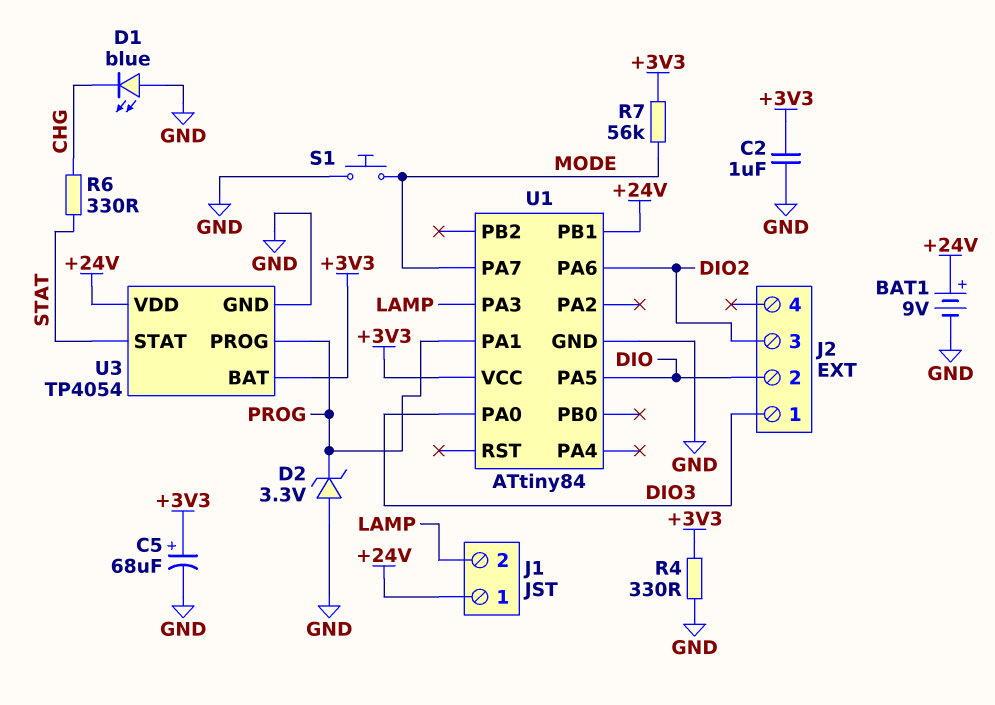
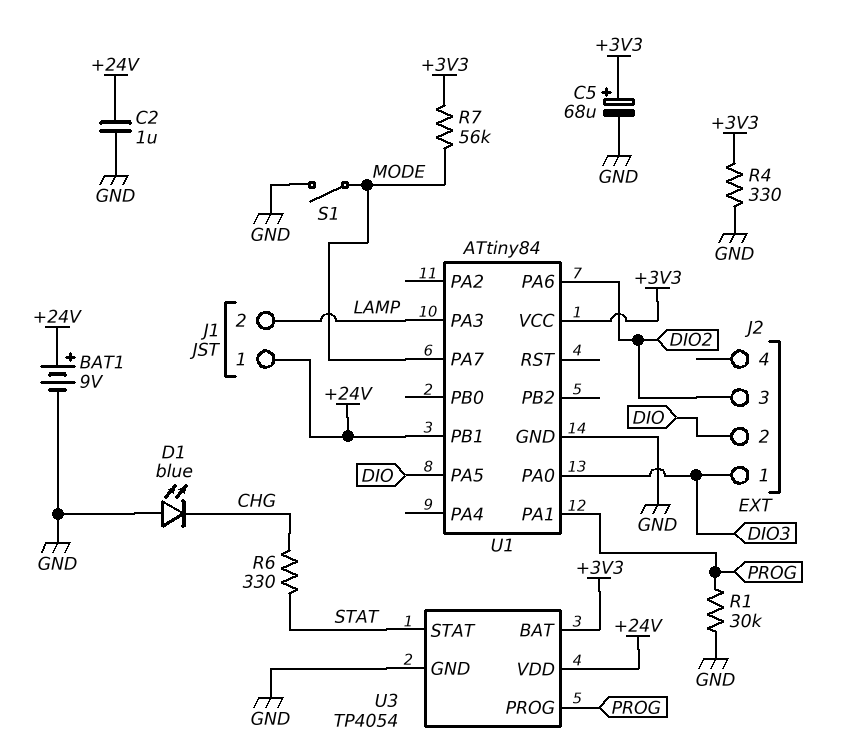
C2: 1uF (+3V3, GND) -> 1uF (+24V, GND)
D2: zener 3.3V (A GND, K PROG) -> none
R1: none -> 30k (GND, PROG)
S1: button (GND, MODE) -> switch (GND, MODE)

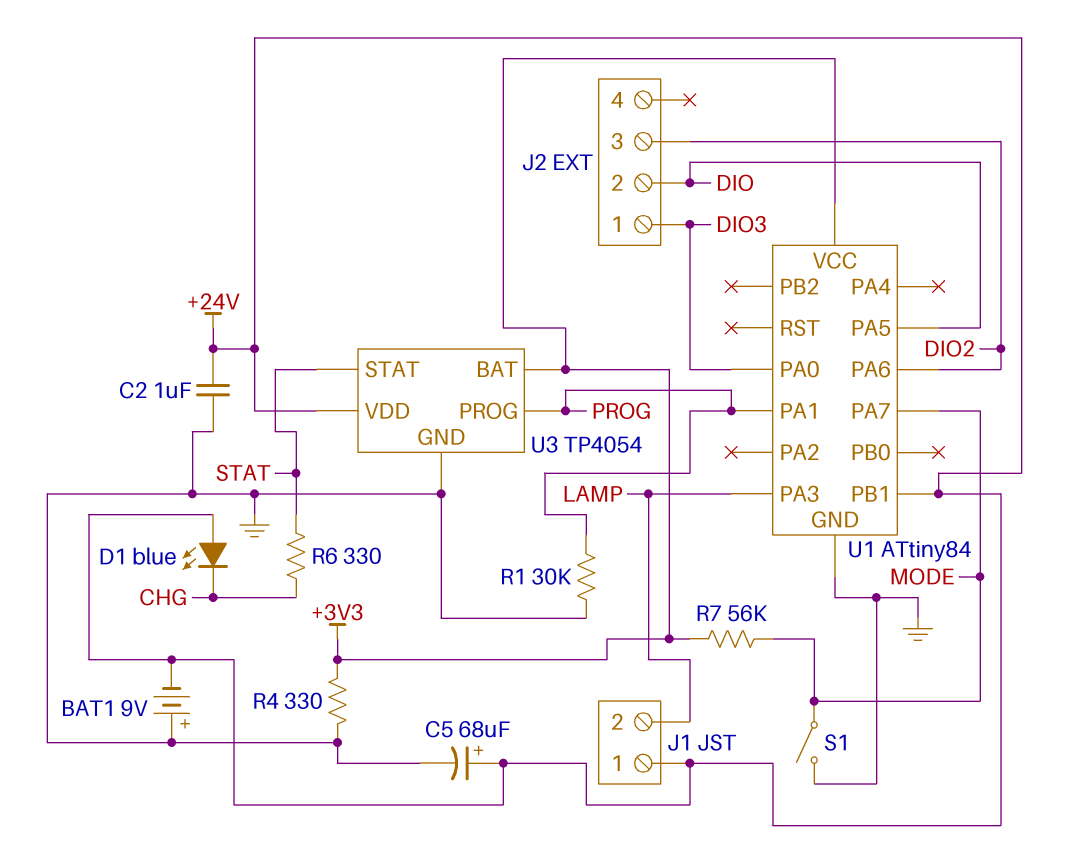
BAT1: 9V (plus +24V, minus GND) -> 9V (plus GND, minus +24V)
C5: 68uF (plus +3V3, minus GND) -> 68uF (plus +24V, minus GND)
D1: LED blue (A GND, K CHG) -> LED blue (A +24V, K CHG)

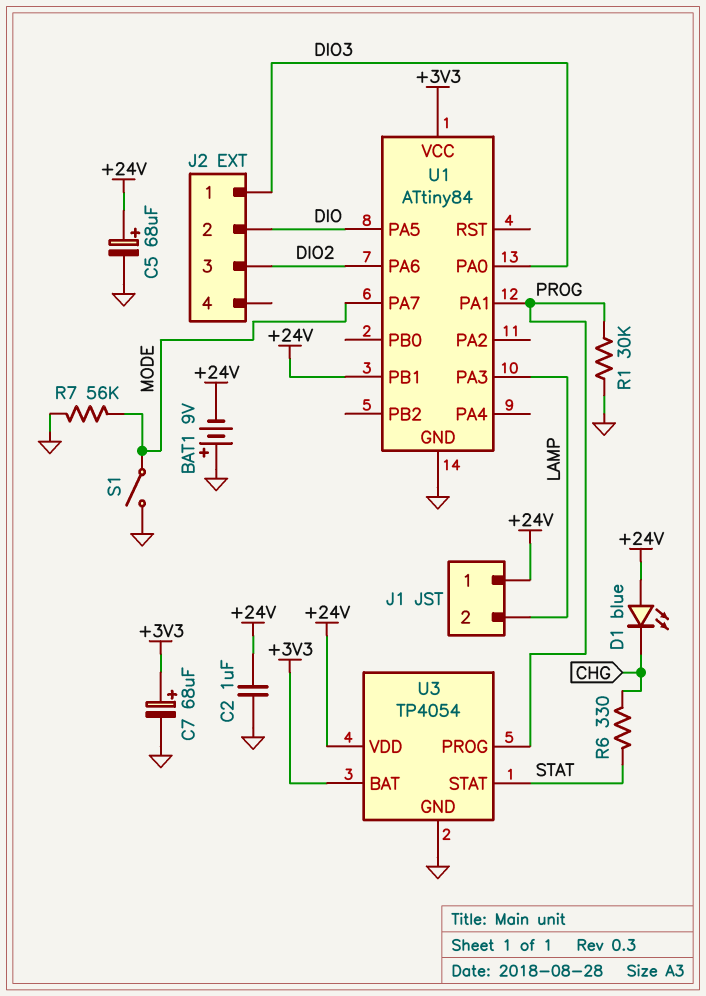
C7: none -> 68uF (plus +3V3, minus GND)
R4: 330 (+3V3, GND) -> none
R7: 56k (+3V3, MODE) -> 56k (GND, MODE)

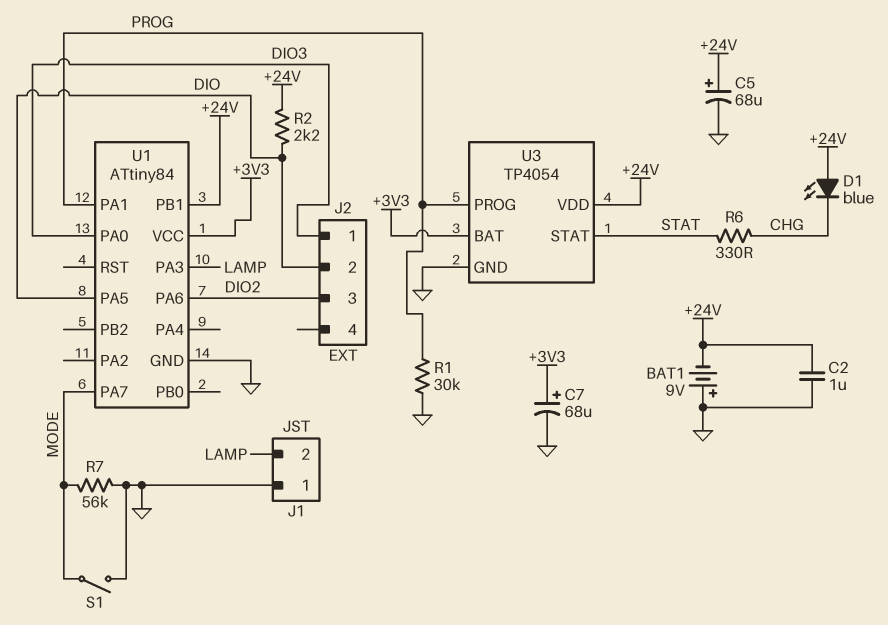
J1 pin 1: +24V -> GND
R2: none -> 2.2k (+24V, DIO)

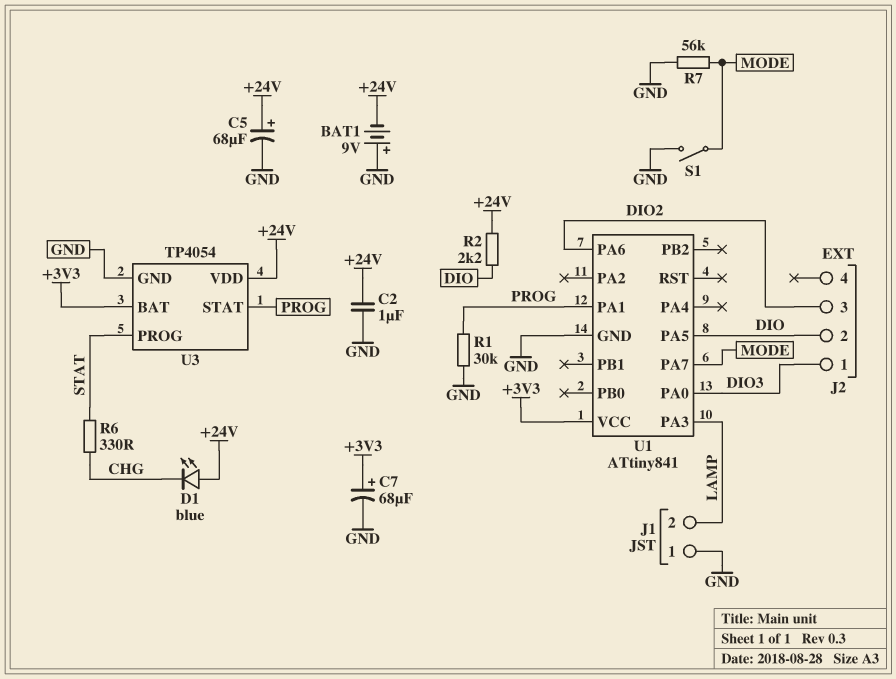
U1: ATtiny84 -> ATtiny841
U1 pin PB1: +24V -> none
U3 pin PROG: PROG -> STAT
U3 pin STAT: STAT -> PROG

